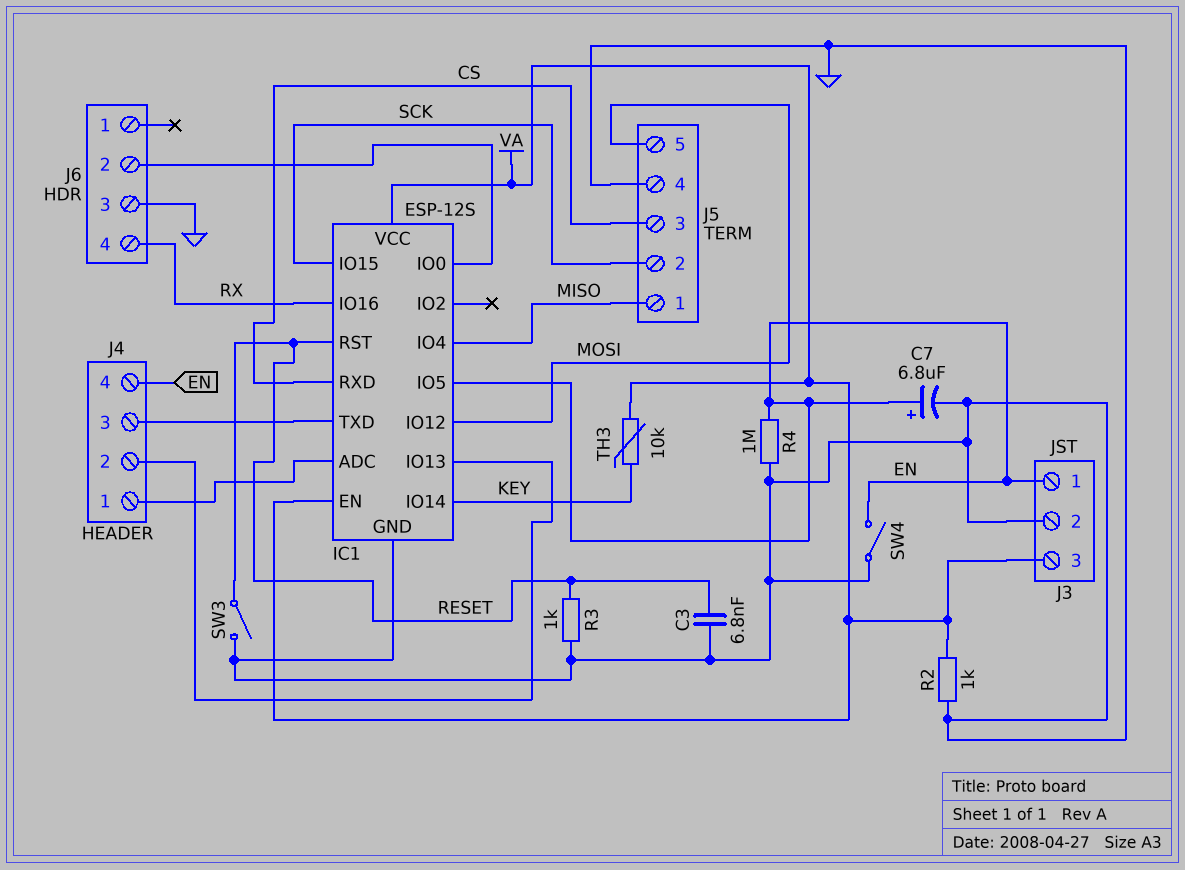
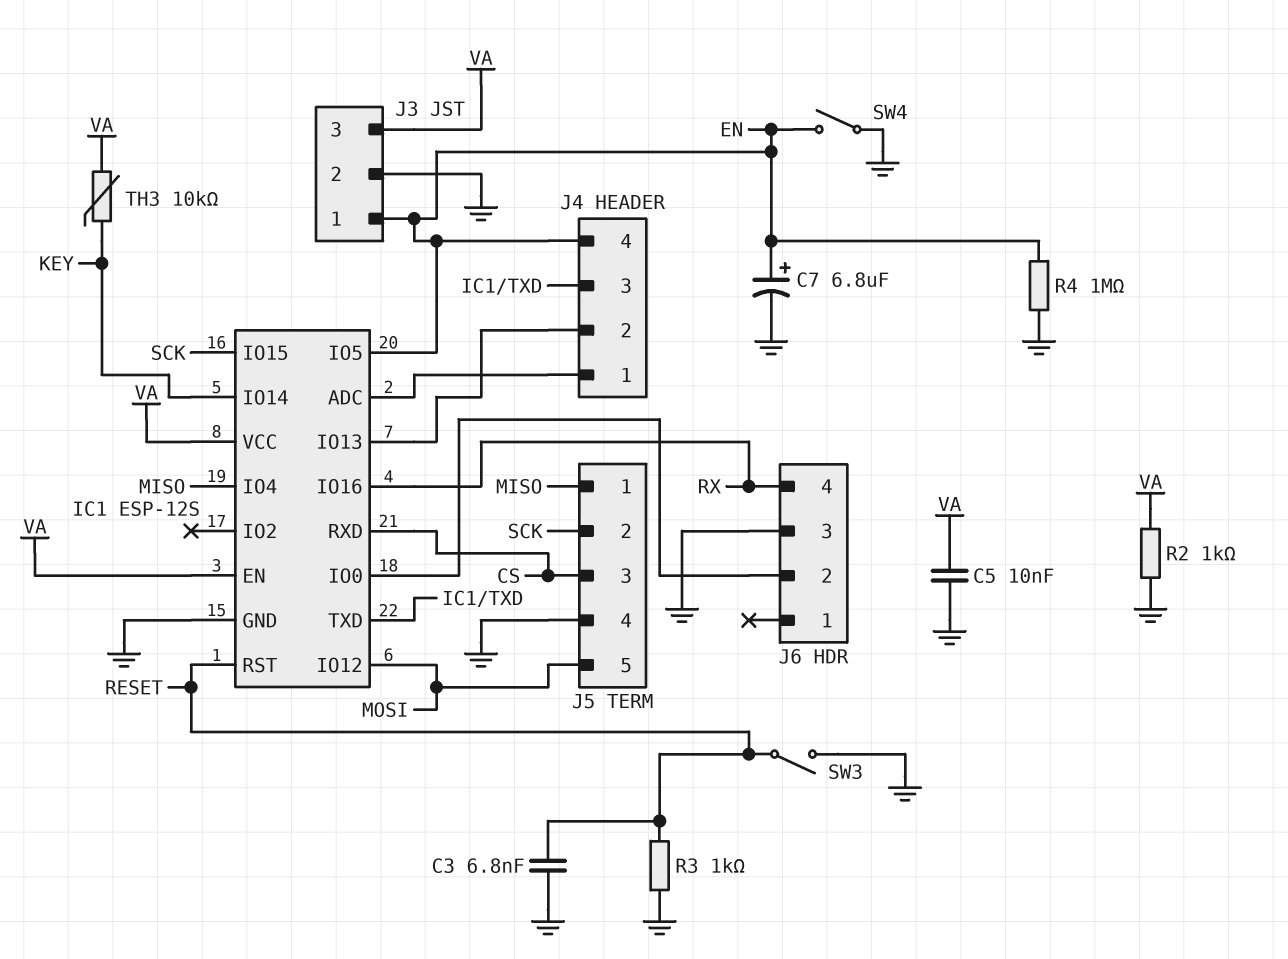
C5: none -> 10nF (GND, VA)

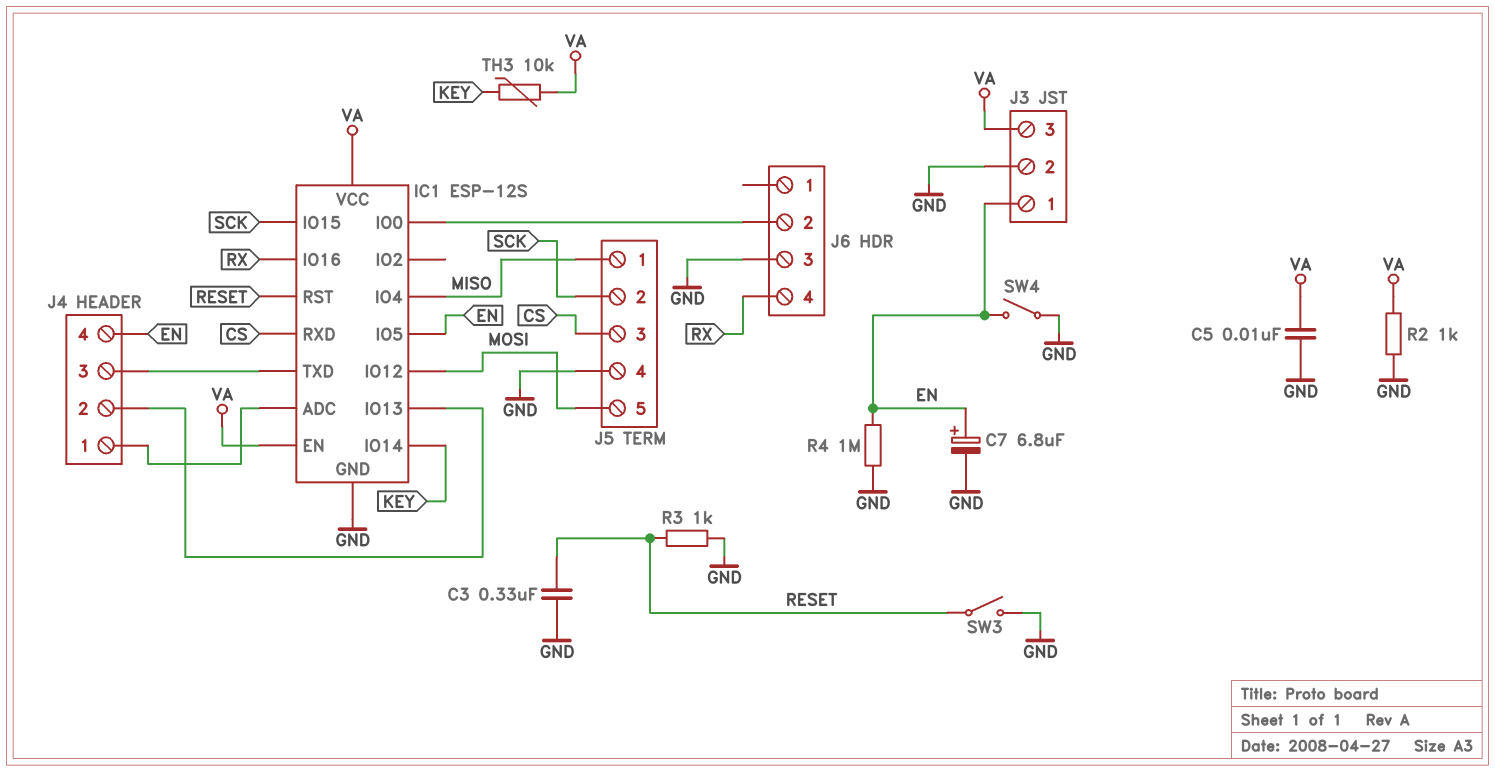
C3: 6.8nF (GND, RESET) -> 330nF (GND, RESET)

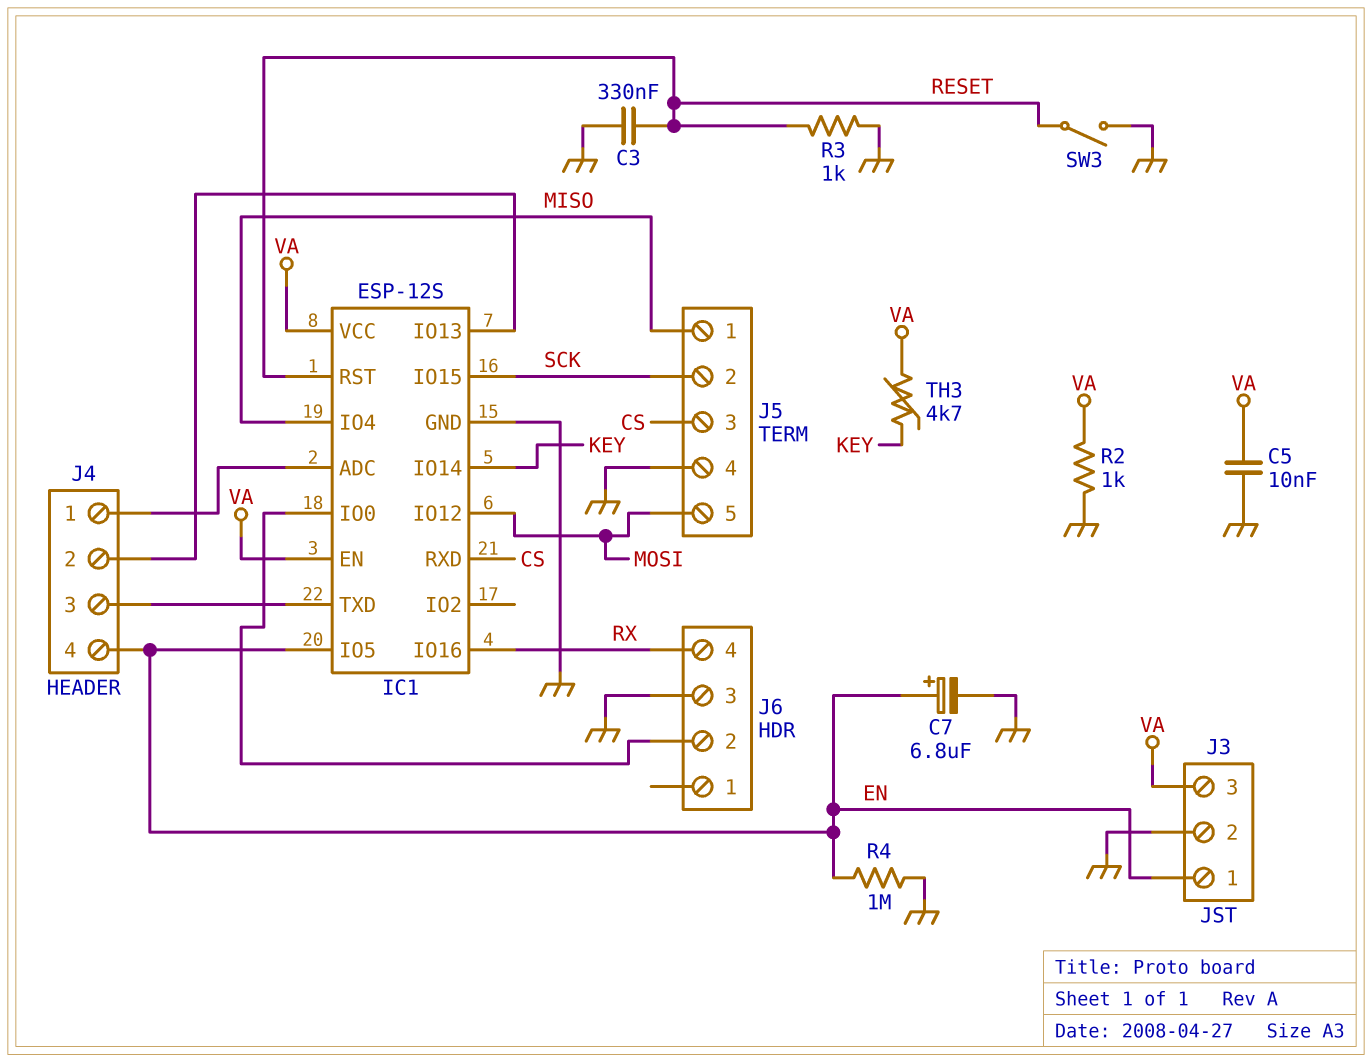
SW4: switch (EN, GND) -> none
TH3: 10k (KEY, VA) -> 4.7k (KEY, VA)

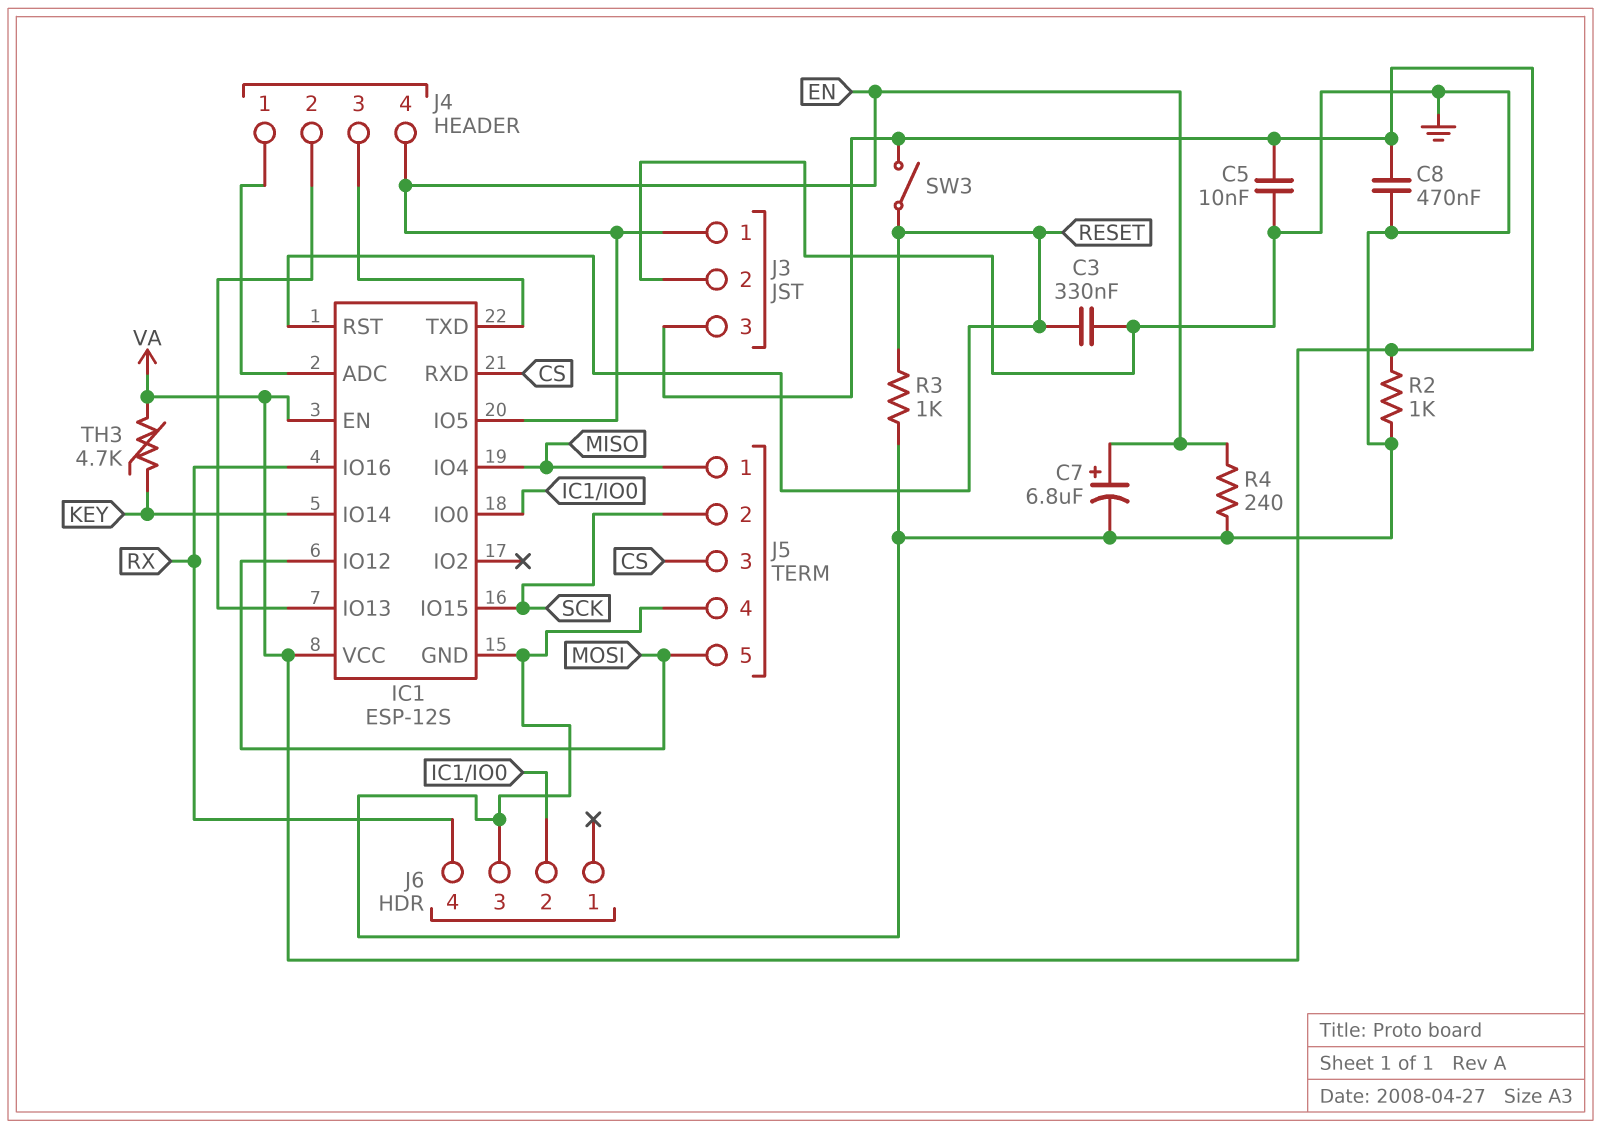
C8: none -> 470nF (GND, VA)
R4: 1M (EN, GND) -> 240 (EN, GND)
SW3: switch (GND, RESET) -> switch (RESET, VA)

